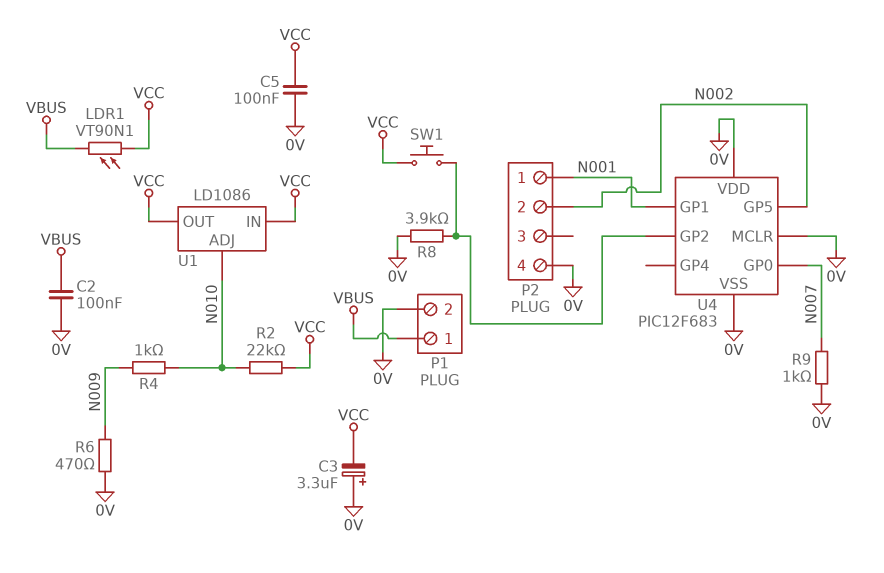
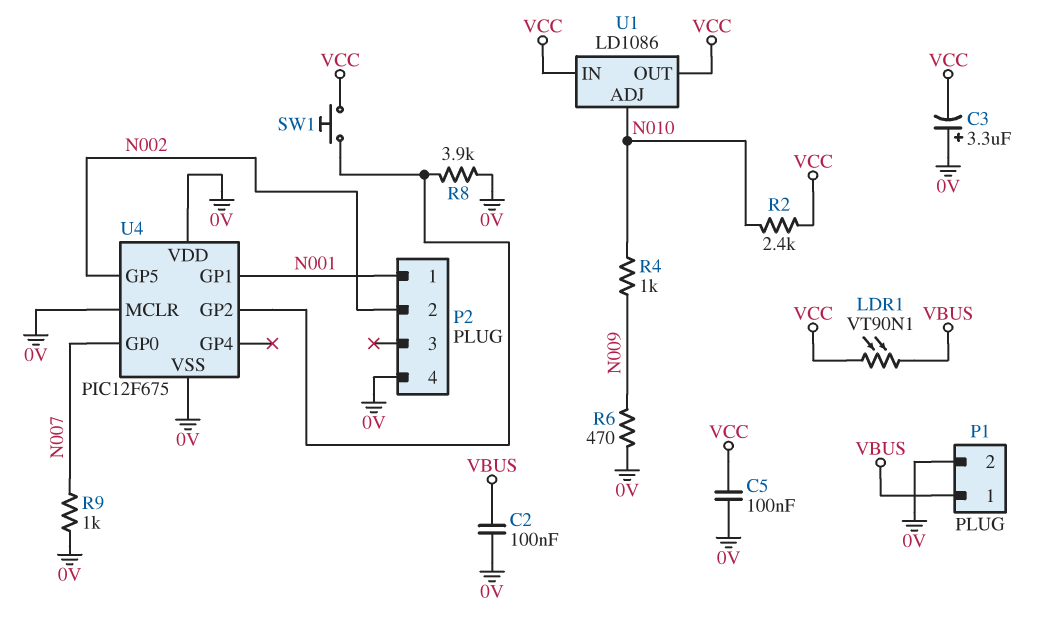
R2: 22k (N010, VCC) -> 2.4k (N010, VCC)
U4: PIC12F683 -> PIC12F675

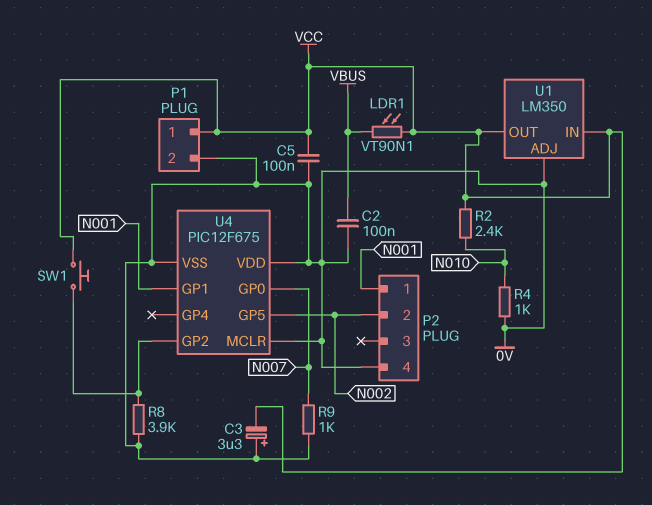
P1 pin 1: VBUS -> VCC
R4: 1k (N009, N010) -> 1k (0V, N010)
R6: 470 (0V, N009) -> none
U1: LD1086 -> LM350
U1 pin ADJ: N010 -> 0V

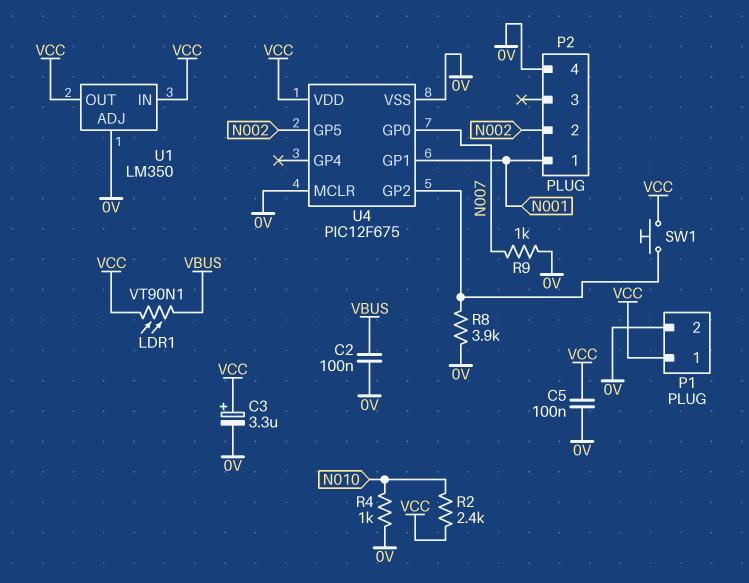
C3: 3.3uF (plus 0V, minus VCC) -> 3.3uF (plus VCC, minus 0V)
U4 pin VDD: 0V -> VCC

